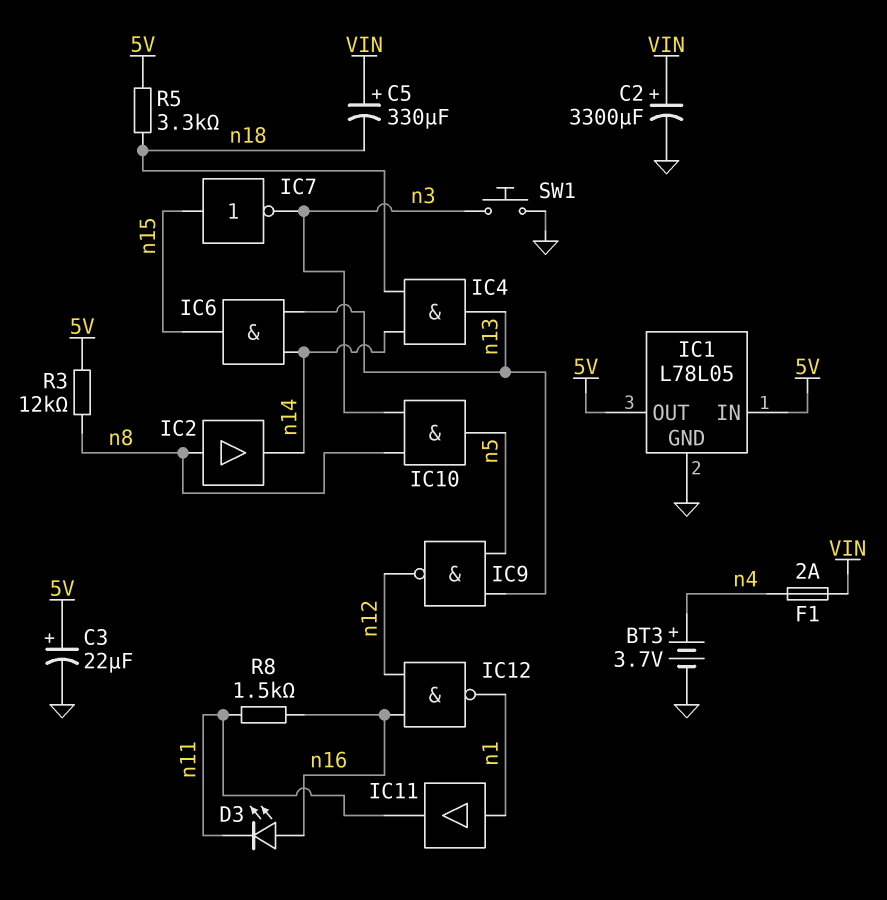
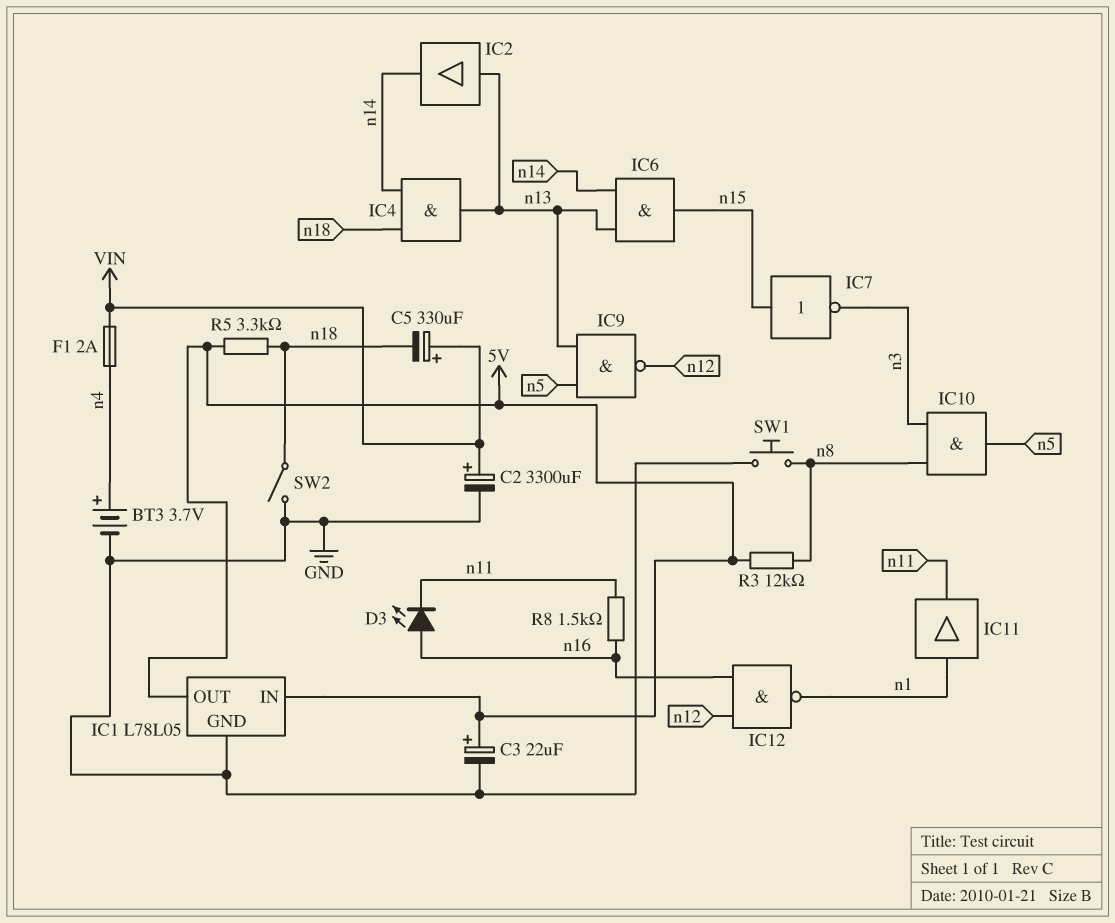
IC2: buffer (in n8, out n14) -> buffer (in n13, out n14)
SW1: button (GND, n3) -> button (GND, n8)
SW2: none -> switch (GND, n18)

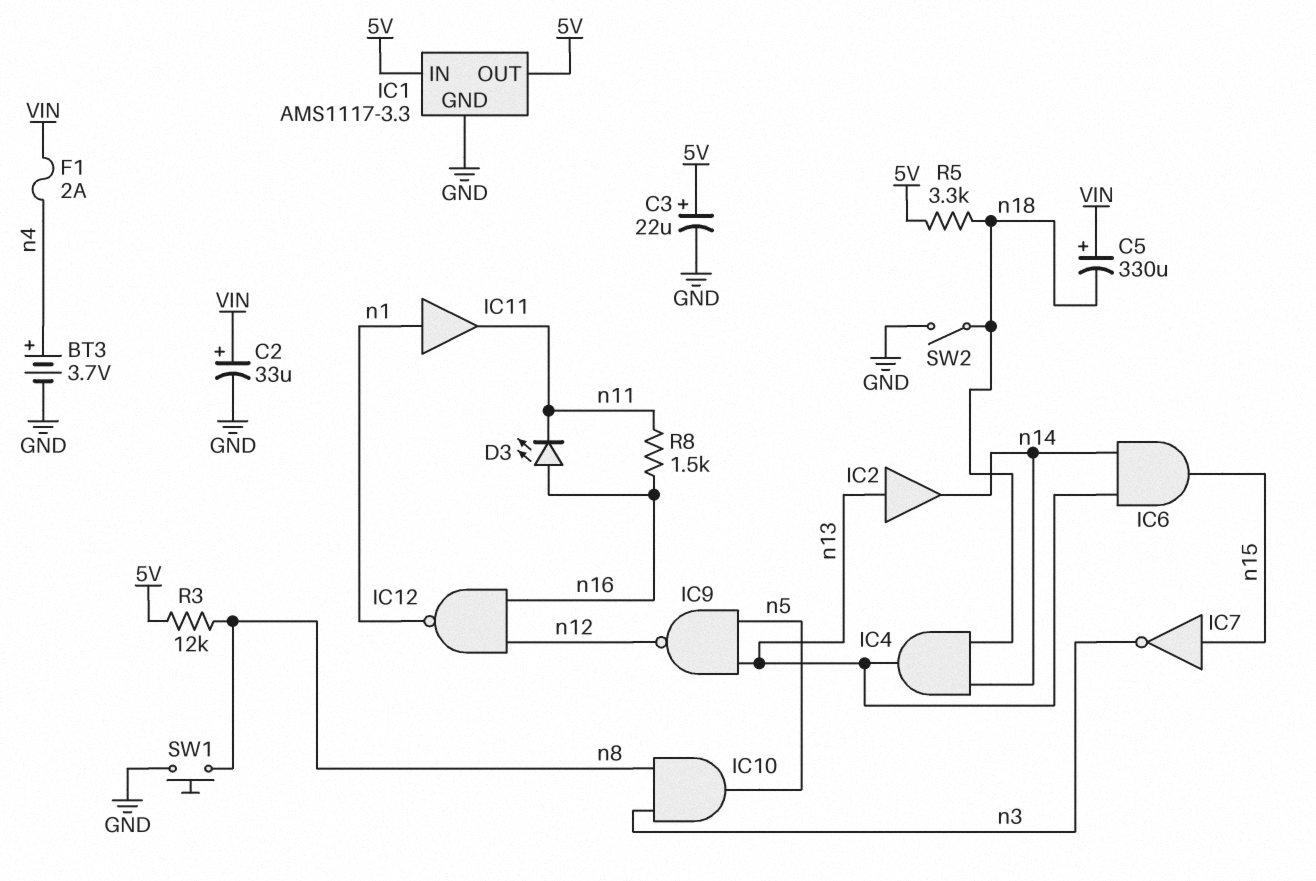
C2: 3300uF (plus VIN, minus GND) -> 33uF (plus VIN, minus GND)
IC1: L78L05 -> AMS1117-3.3

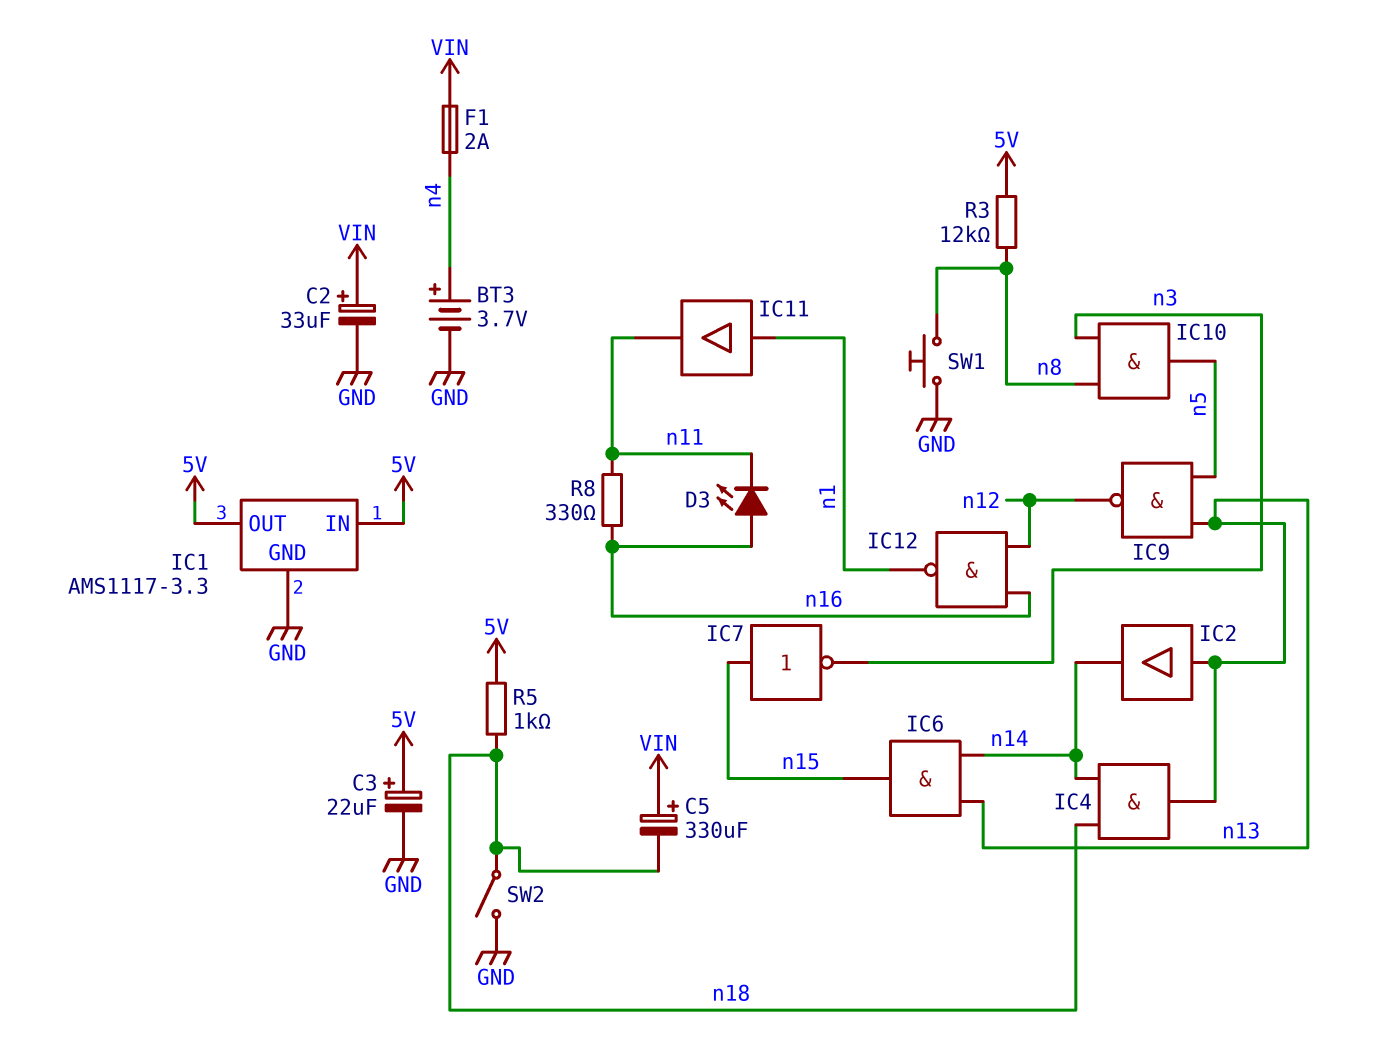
R5: 3.3k (5V, n18) -> 1k (5V, n18)
R8: 1.5k (n11, n16) -> 330 (n11, n16)

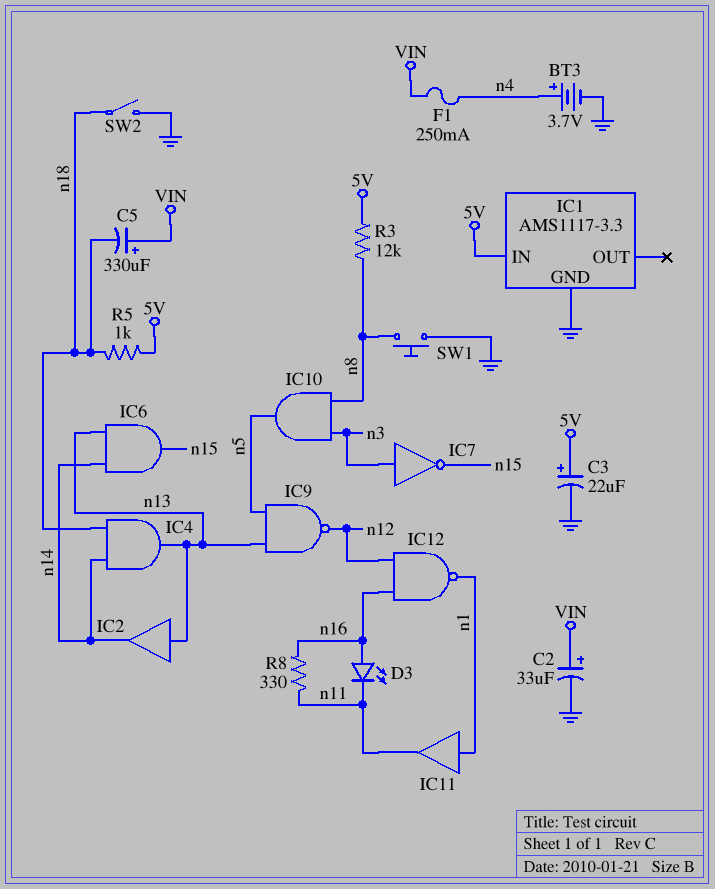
F1: 2A (VIN, n4) -> 250mA (VIN, n4)
IC1 pin OUT: 5V -> none
IC7: NOT (in n15, out n3) -> NOT (in n3, out n15)

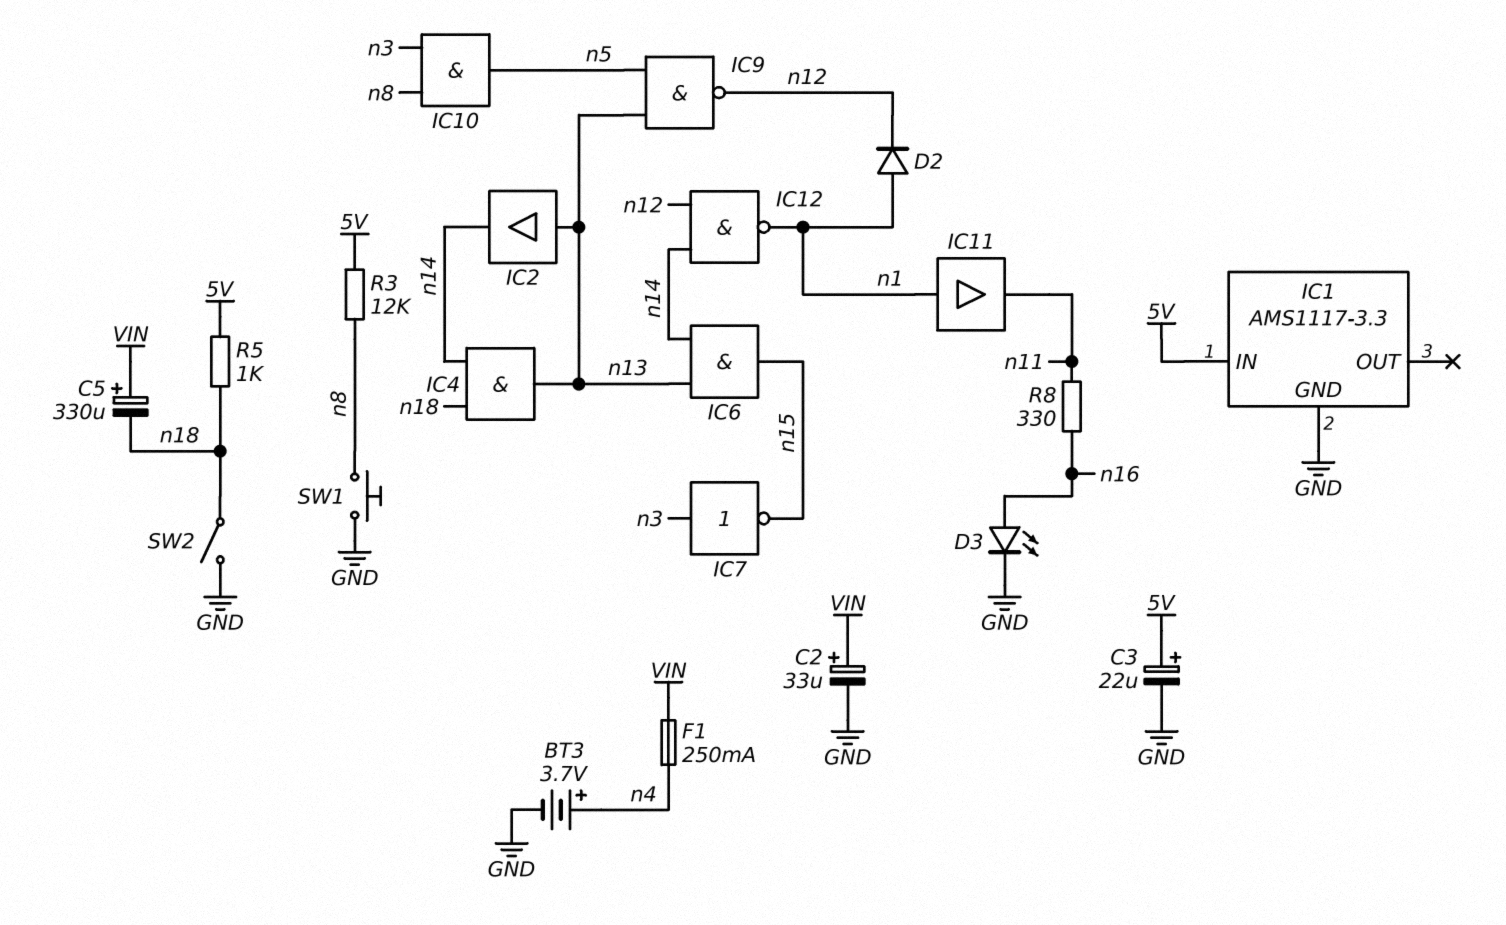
D2: none -> diode (A n1, K n12)
D3: LED (A n16, K n11) -> LED (A n16, K GND)
IC12: NAND (in n12, in n16, out n1) -> NAND (in n12, in n14, out n1)

